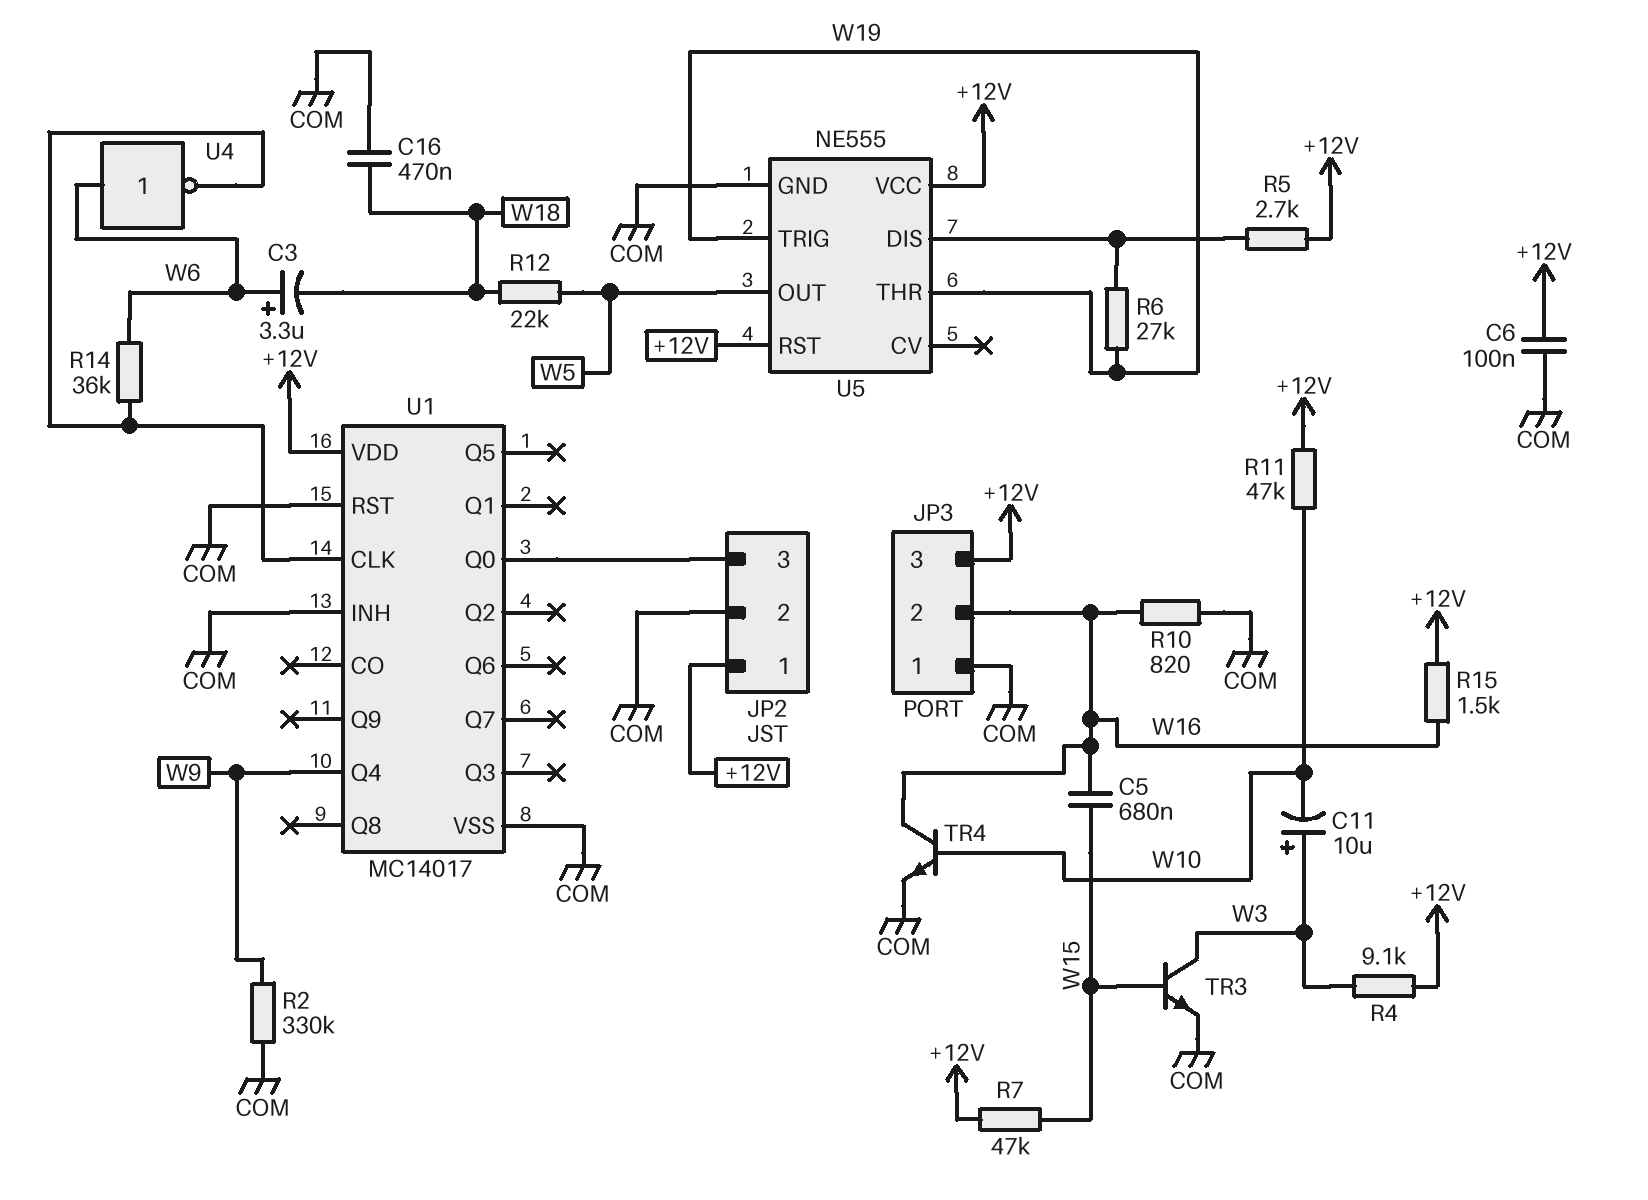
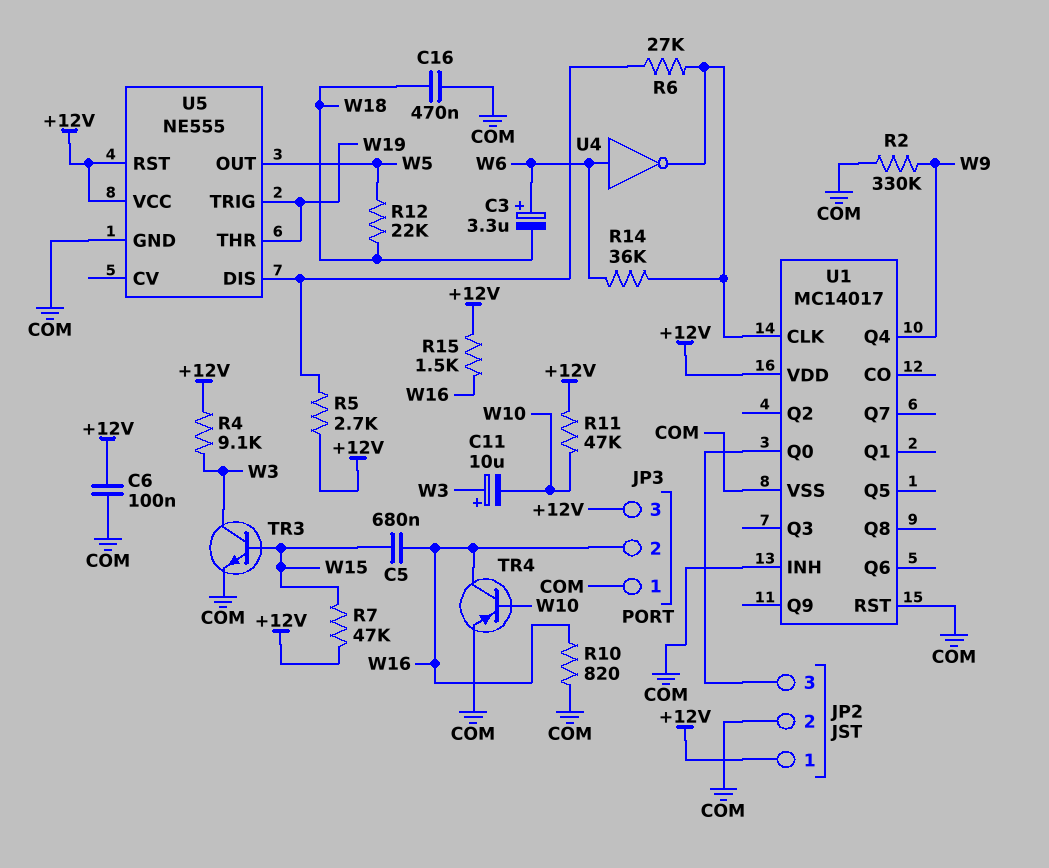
R6: 27k (U5/DIS, W19) -> 27k (U1/CLK, U5/DIS)
TR4: NPN (B W10, C W16, E COM) -> PNP (B W10, C W16, E COM)

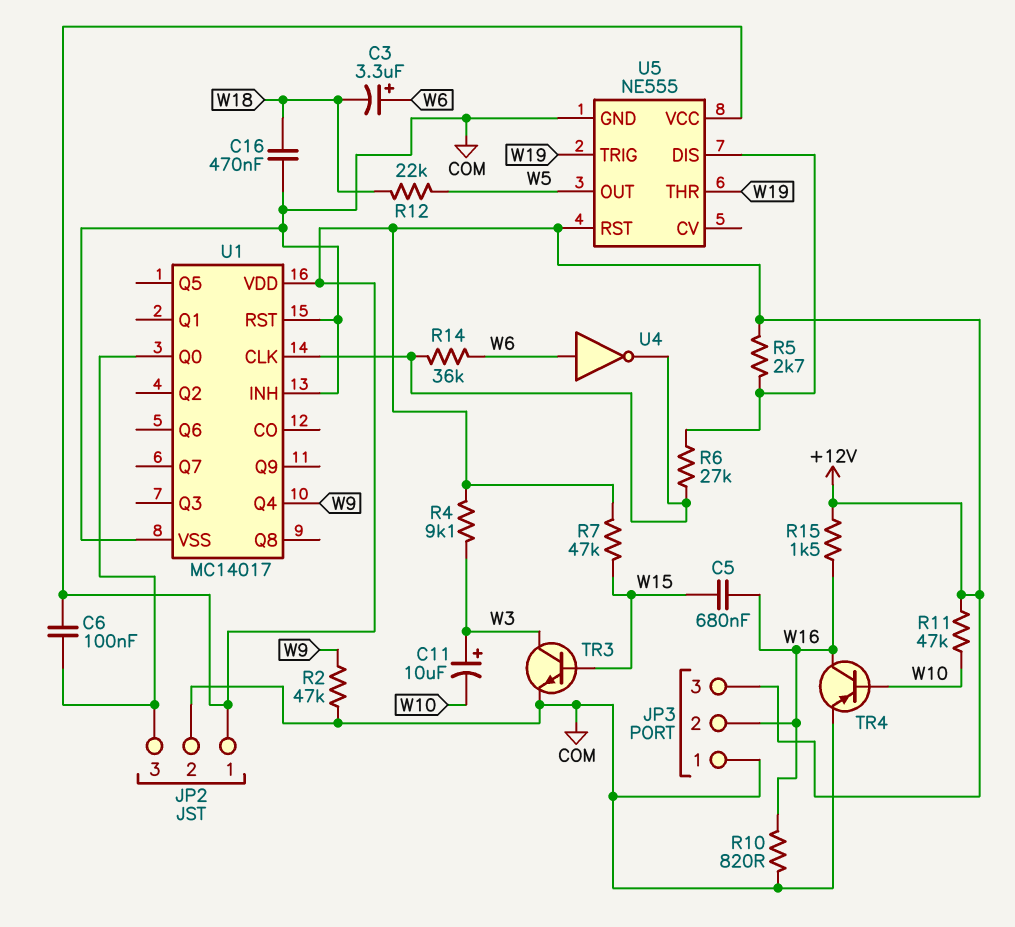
C6: 100nF (+12V, COM) -> 100nF (+12V, JP2/3)
R2: 330k (COM, W9) -> 47k (COM, W9)

